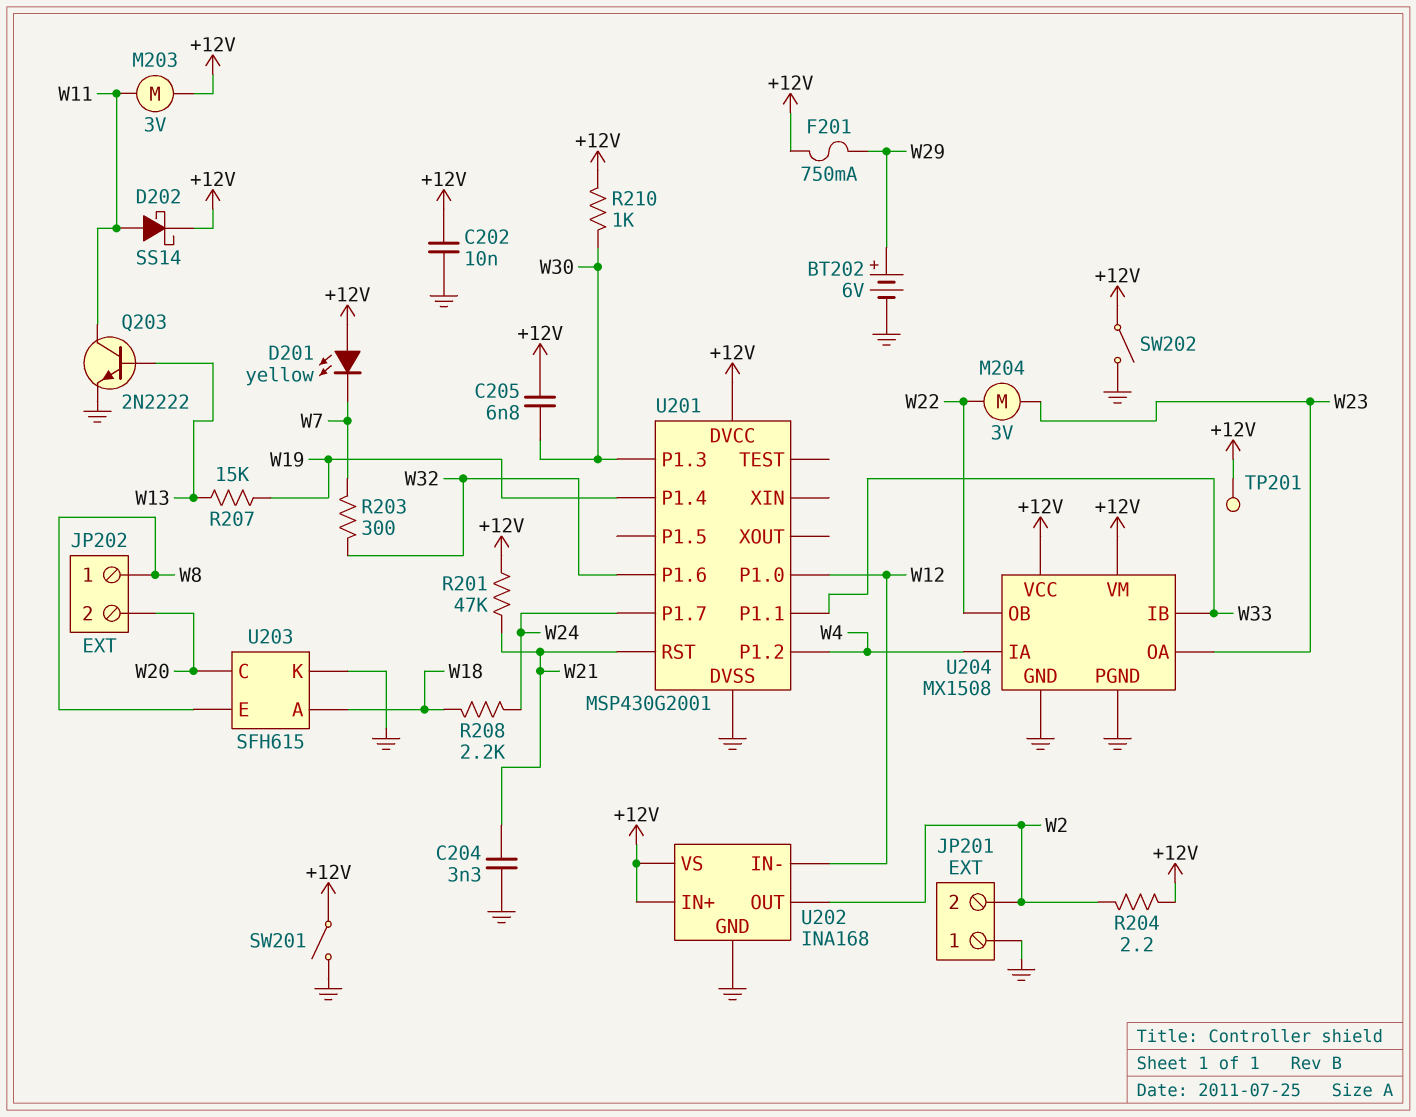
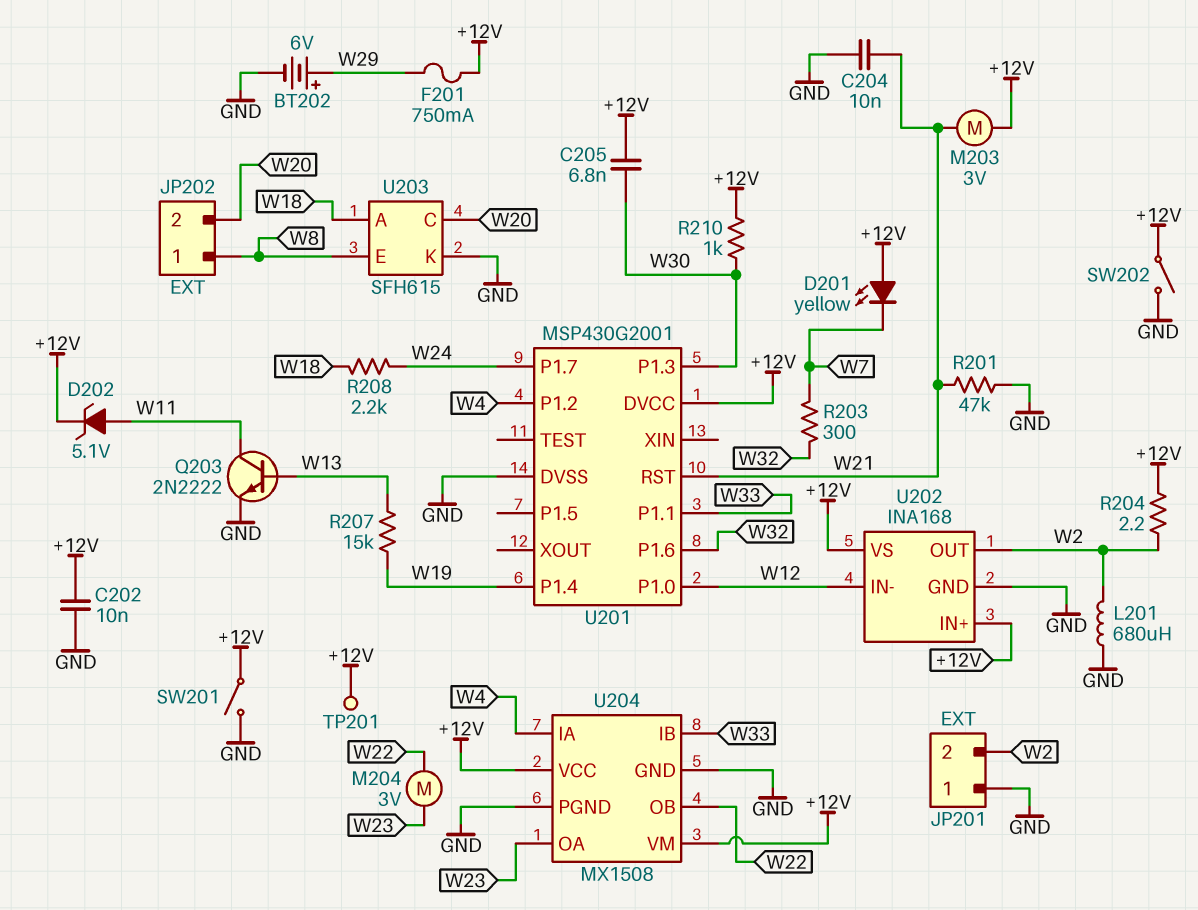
C204: 3.3nF (GND, W21) -> 10nF (GND, W21)
D202: schottky SS14 (A W11, K +12V) -> zener 5.1V (A W11, K +12V)
L201: none -> 680uH (GND, W2)
M203: motor 3V (+12V, W11) -> motor 3V (+12V, W21)
R201: 47k (+12V, W21) -> 47k (GND, W21)

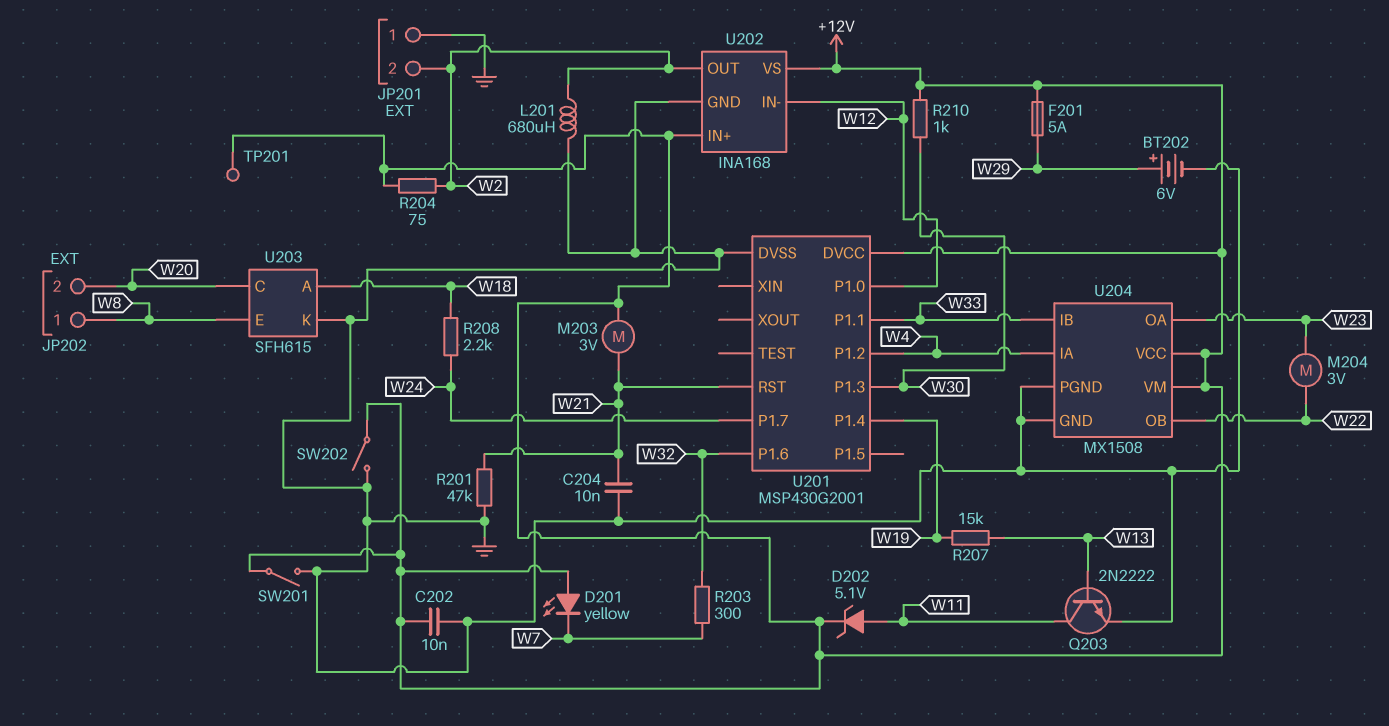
C205: 6.8nF (+12V, W30) -> none
F201: 750mA (+12V, W29) -> 5A (+12V, W29)
R204: 2.2 (+12V, W2) -> 75 (+12V, W2)

